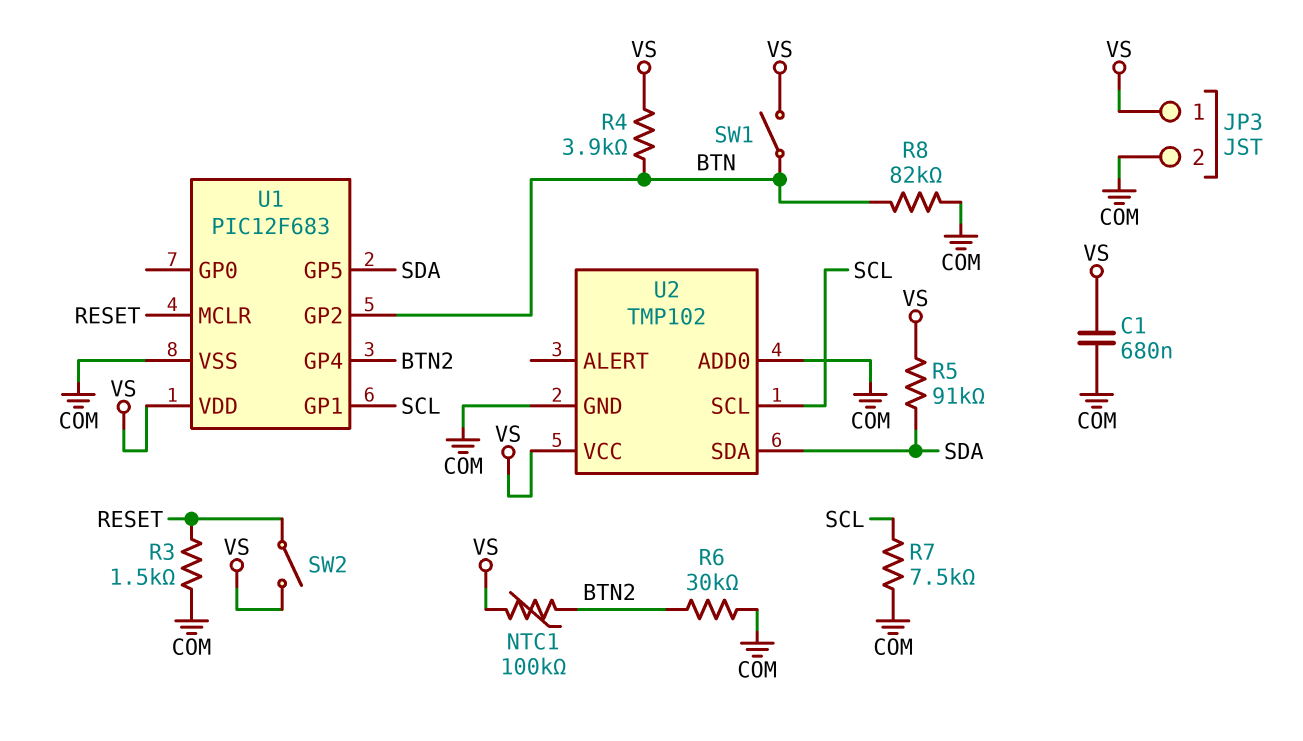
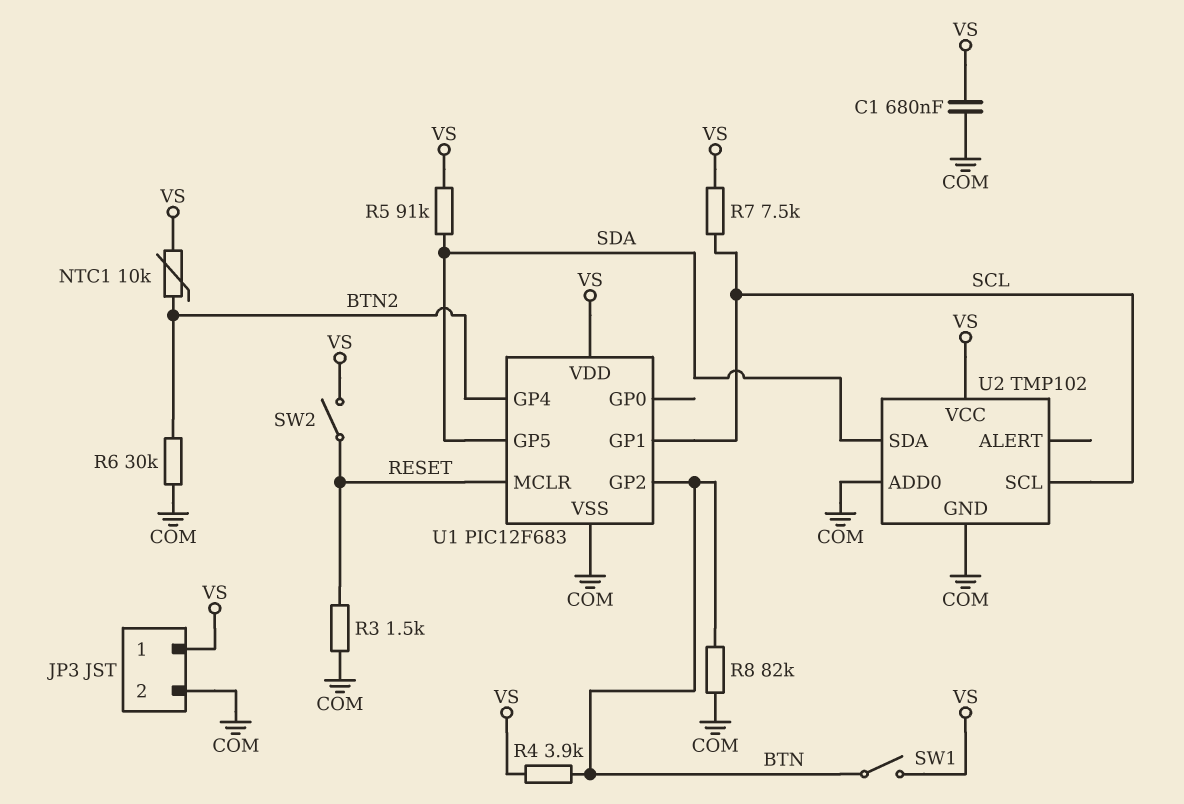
NTC1: 100k (BTN2, VS) -> 10k (BTN2, VS)
R7: 7.5k (COM, SCL) -> 7.5k (SCL, VS)

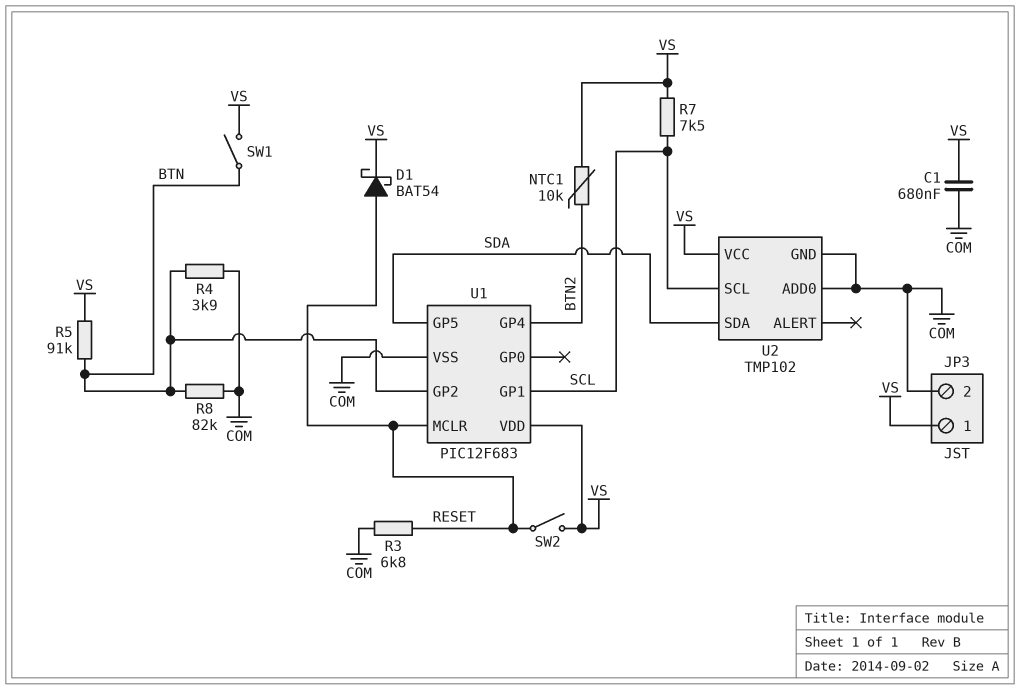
D1: none -> schottky BAT54 (A RESET, K VS)
R3: 1.5k (COM, RESET) -> 6.8k (COM, RESET)
R4: 3.9k (BTN, VS) -> 3.9k (BTN, COM)
R5: 91k (SDA, VS) -> 91k (BTN, VS)
R6: 30k (BTN2, COM) -> none

